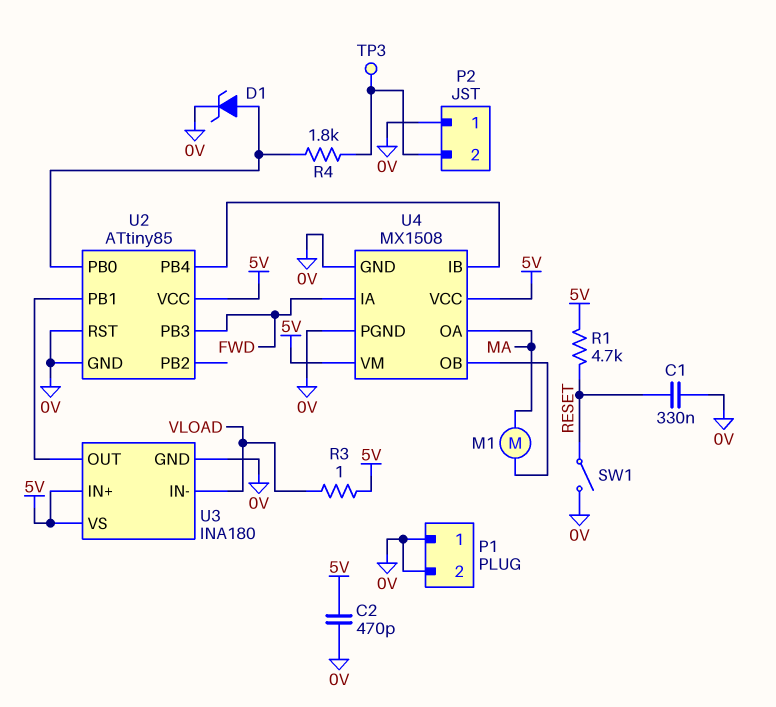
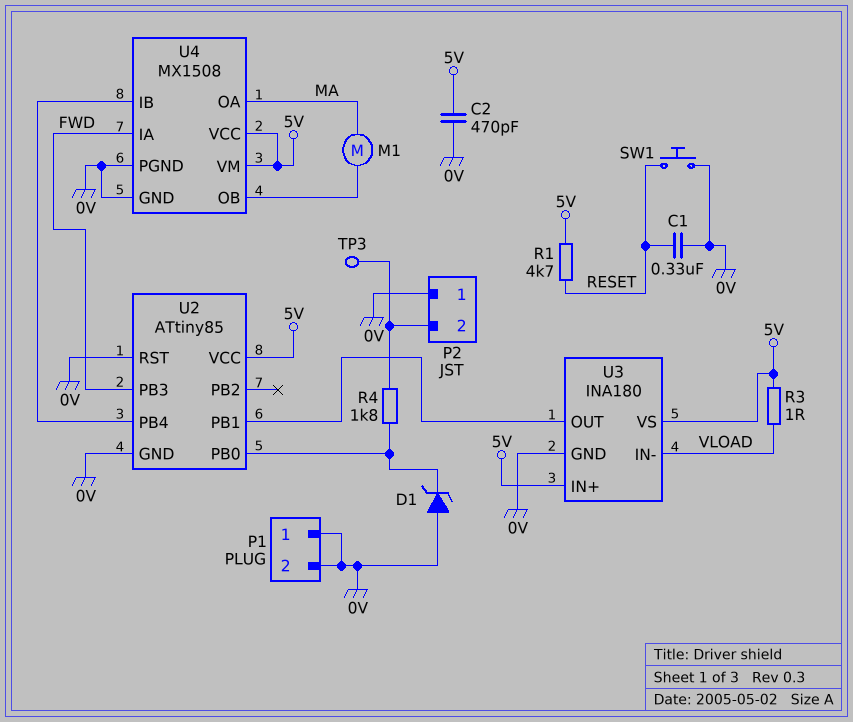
D1: zener (A U2/PB0, K 0V) -> zener (A 0V, K U2/PB0)
SW1: switch (0V, RESET) -> button (0V, RESET)

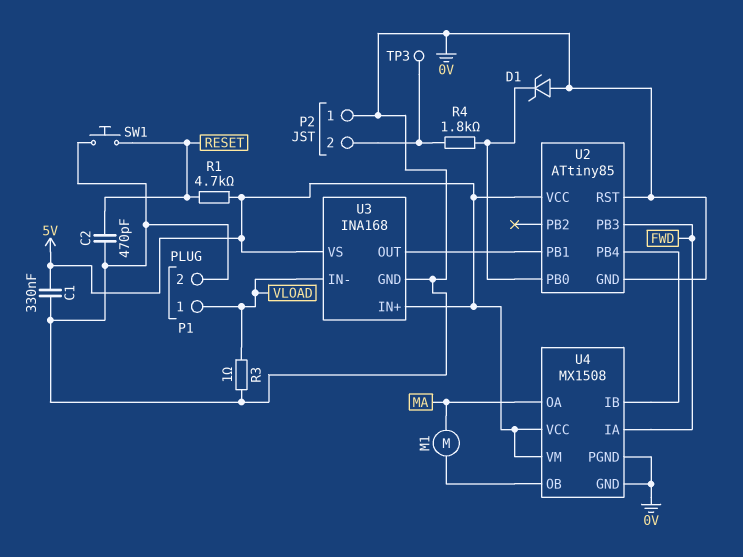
C1: 330nF (0V, RESET) -> 330nF (0V, 5V)
C2: 470pF (0V, 5V) -> 470pF (0V, RESET)
P1 pin 1: 0V -> VLOAD
R3: 1 (5V, VLOAD) -> 1 (0V, VLOAD)
U3: INA180 -> INA168

